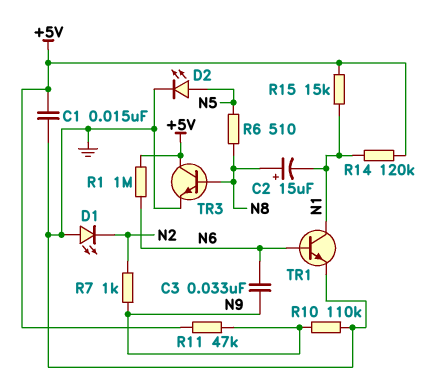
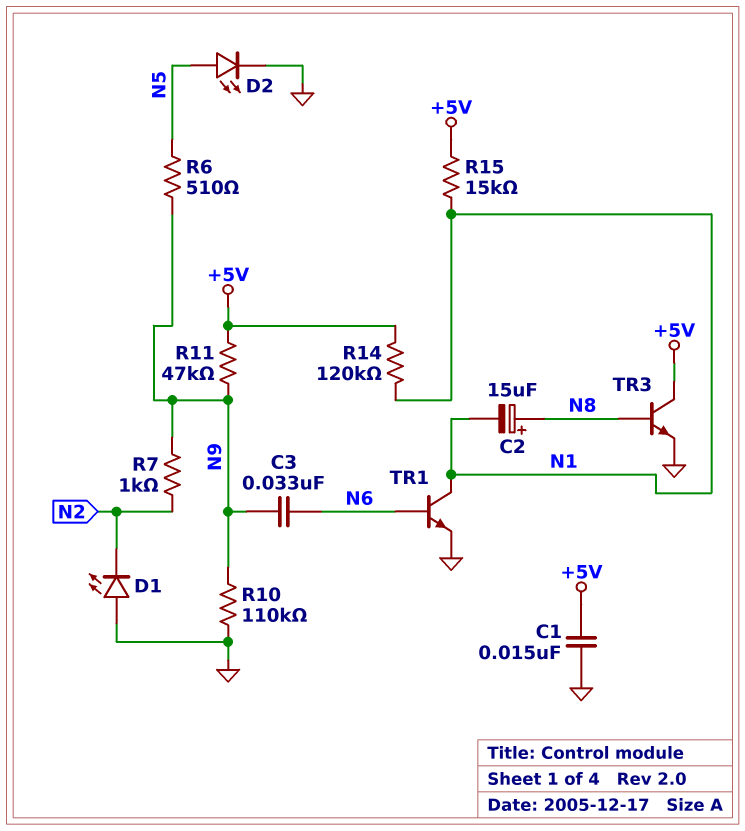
R1: 1M (+5V, N6) -> none
R6: 510 (N5, N8) -> 510 (N5, N9)

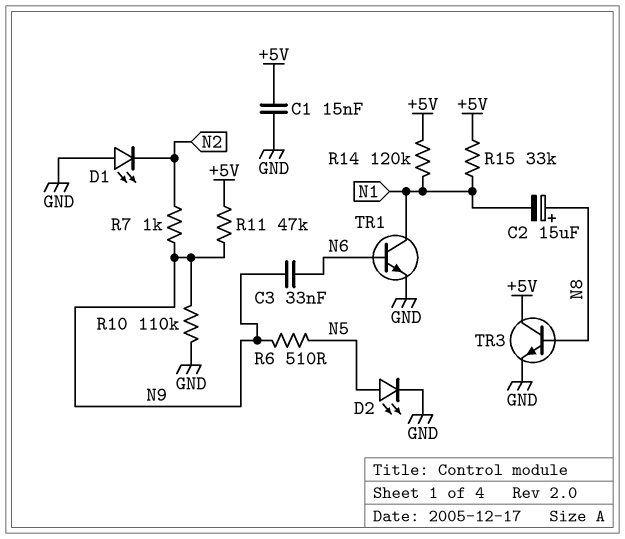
R15: 15k (+5V, N1) -> 33k (+5V, N1)

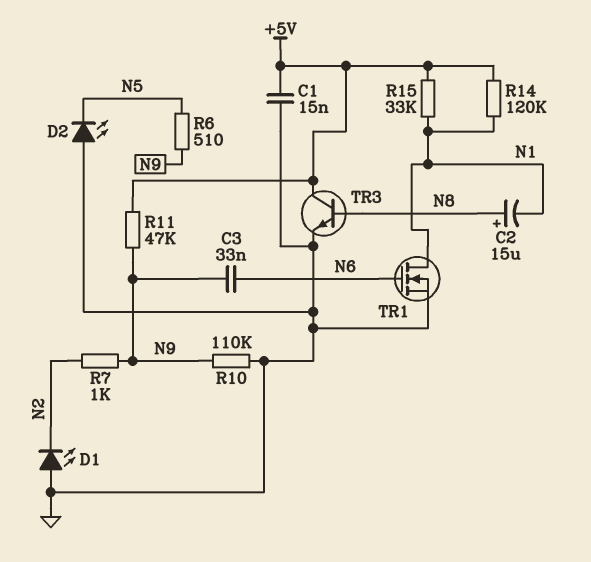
D2: LED (A N5, K GND) -> LED (A GND, K N5)
TR1: NPN (B N6, C N1, E GND) -> NMOS (G N6, D N1, S GND)

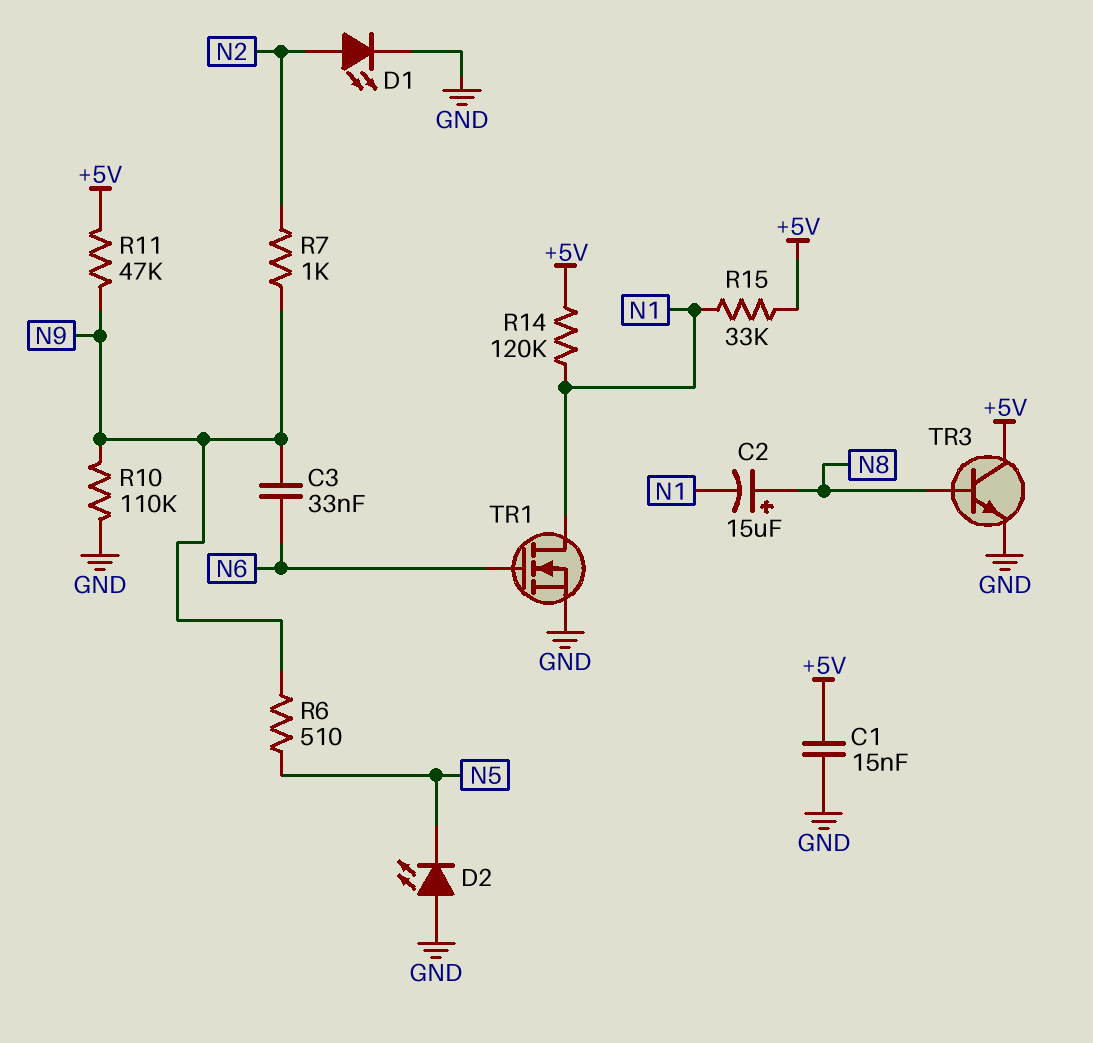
D1: LED (A GND, K N2) -> LED (A N2, K GND)

